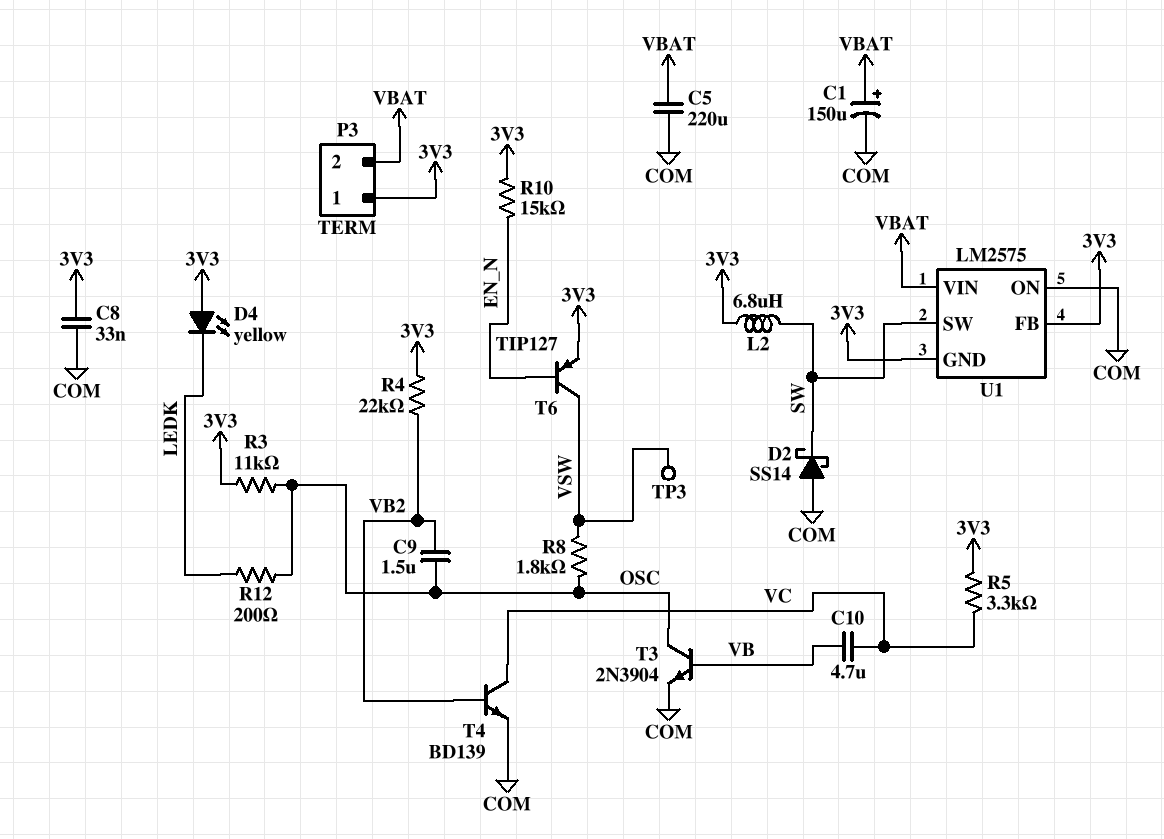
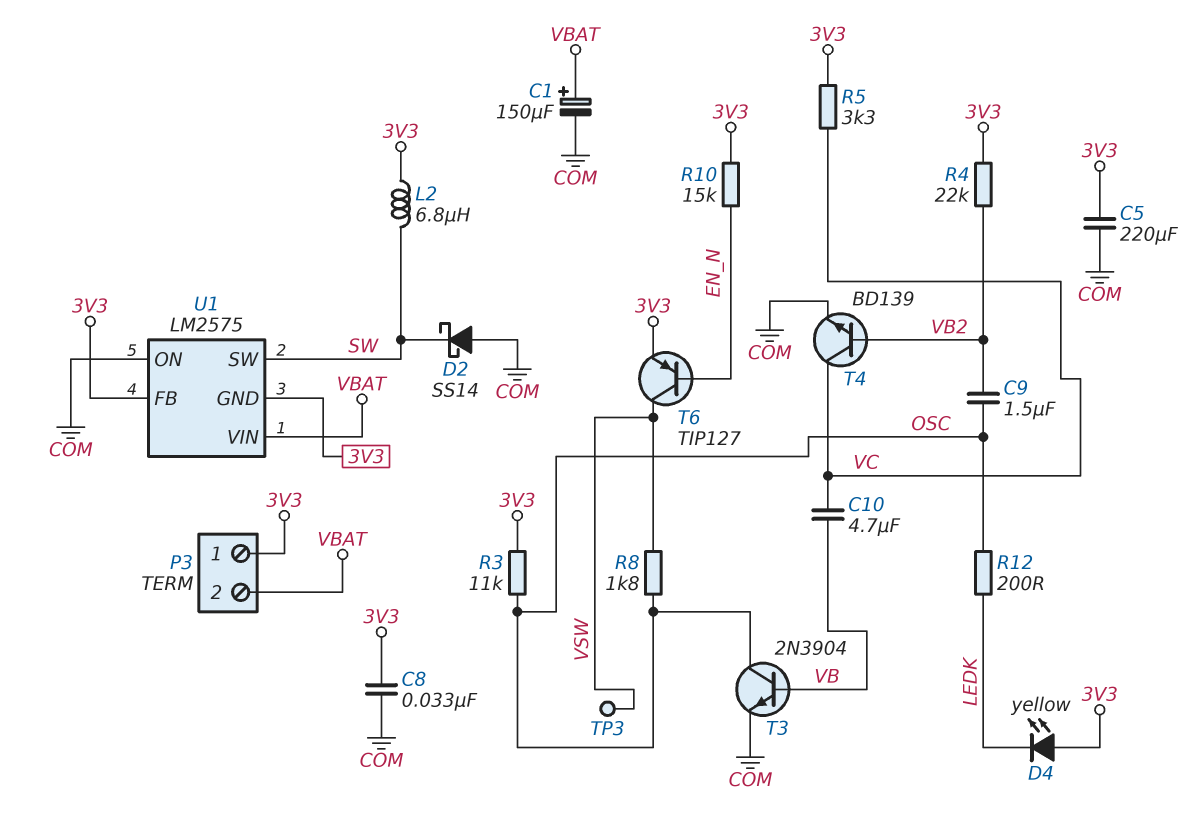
C5: 220uF (COM, VBAT) -> 220uF (3V3, COM)

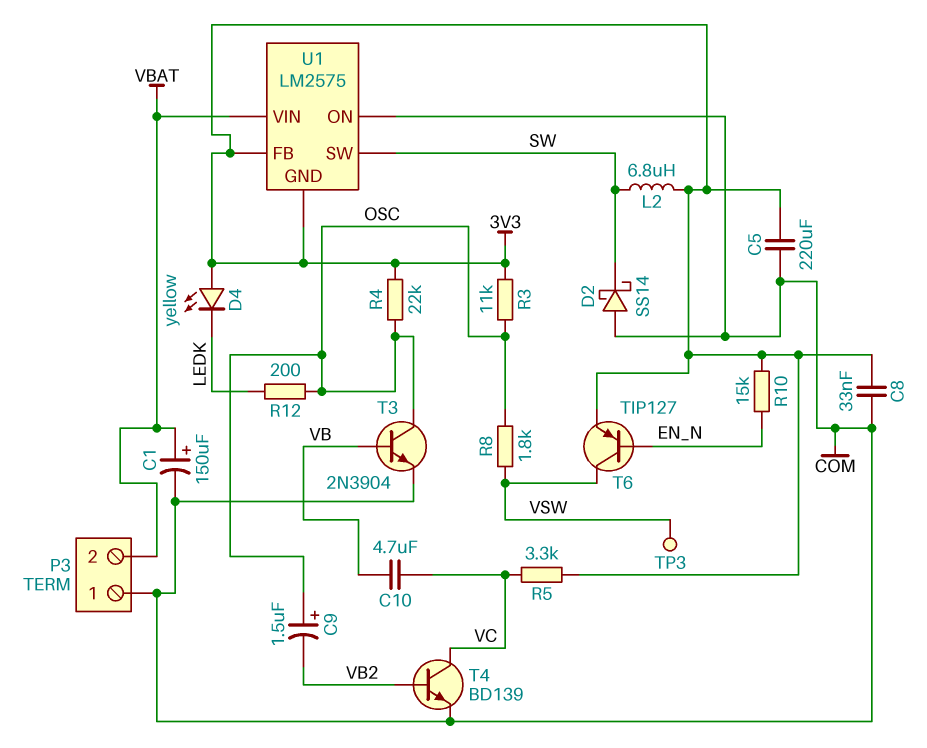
C9: 1.5uF (OSC, VB2) -> 1.5uF (plus OSC, minus VB2)
P3 pin 1: 3V3 -> COM
R4: 22k (3V3, VB2) -> 22k (3V3, OSC)

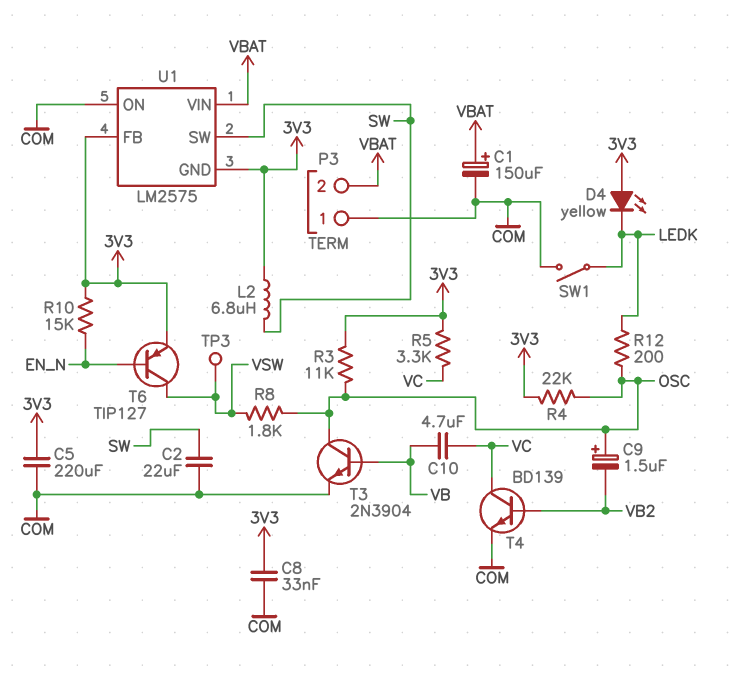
C2: none -> 22uF (COM, SW)
D2: schottky SS14 (A COM, K SW) -> none
SW1: none -> switch (COM, LEDK)

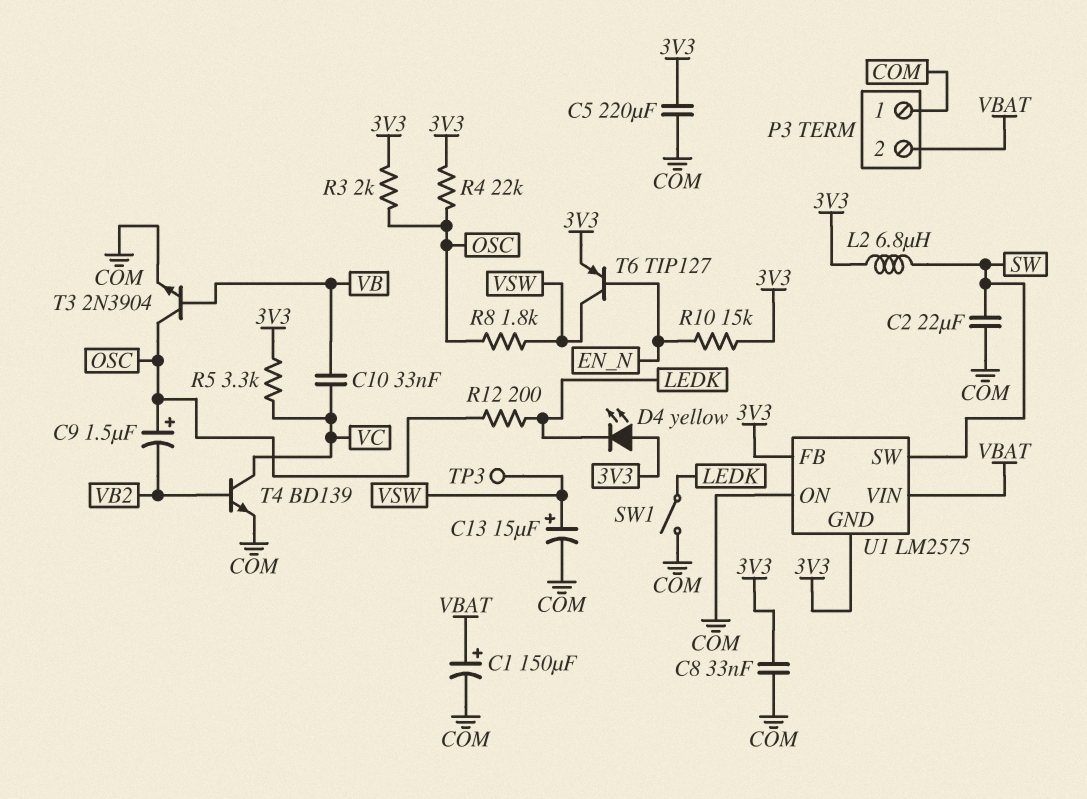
C10: 4.7uF (VB, VC) -> 33nF (VB, VC)
C13: none -> 15uF (plus VSW, minus COM)
R3: 11k (3V3, OSC) -> 2k (3V3, OSC)

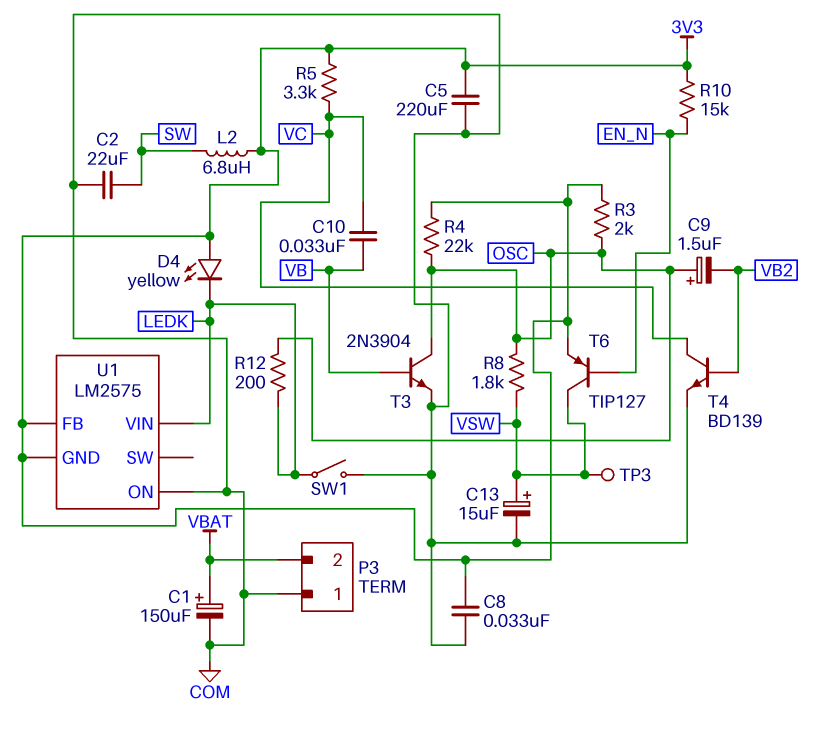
U1 pin SW: SW -> none
U1 pin VIN: VBAT -> LEDK

